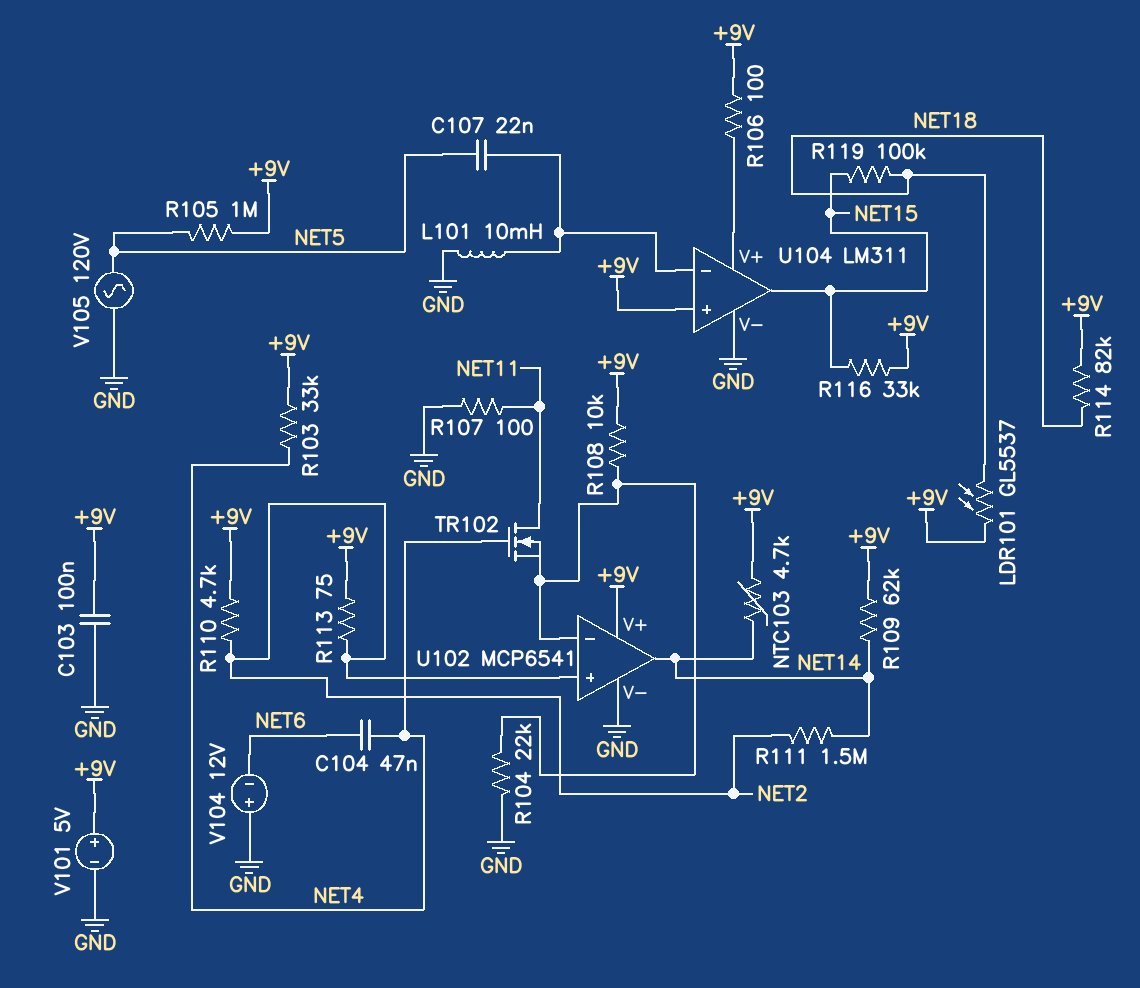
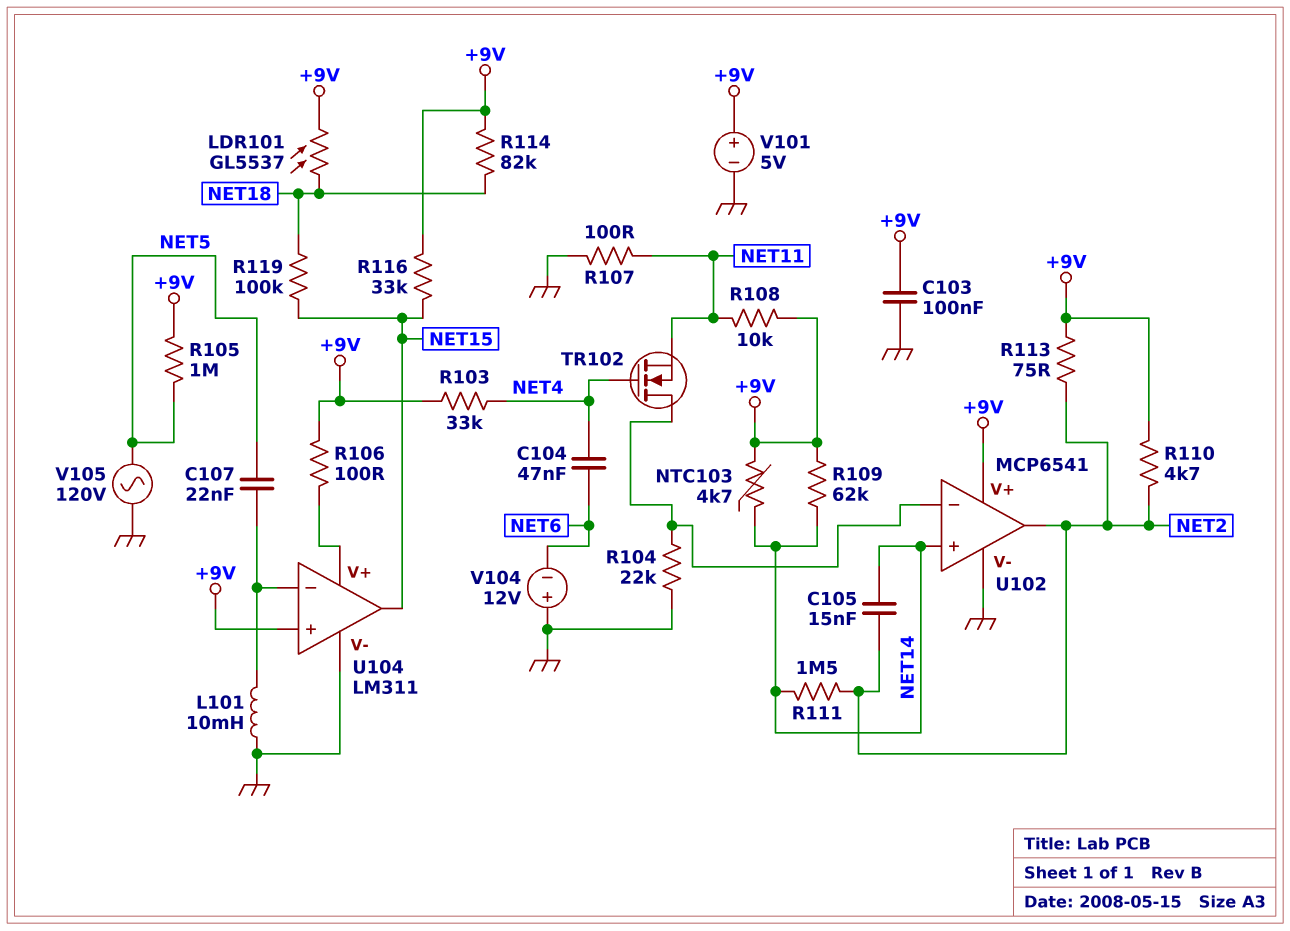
C105: none -> 15nF (NET2, NET14)
R108: 10k (+9V, U102/in-) -> 10k (+9V, NET11)
TR102: NMOS (G NET4, D NET11, S U102/in-) -> NMOS (G NET4, D U102/in-, S NET11)
U102 pin in+: NET2 -> NET14
U102 pin out: NET14 -> NET2

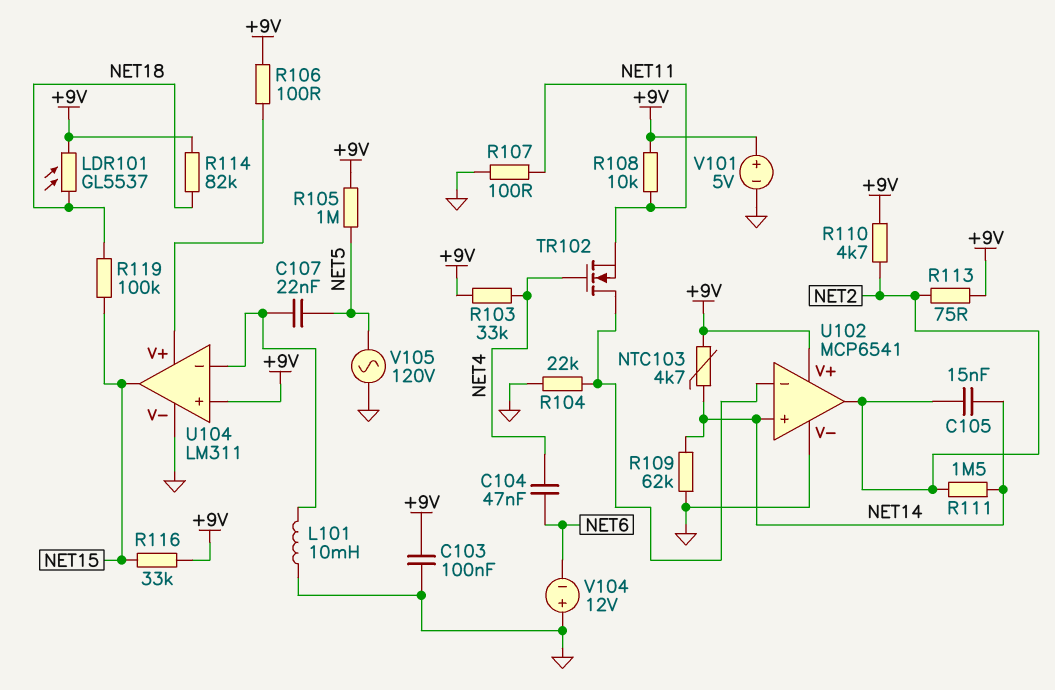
R109: 62k (+9V, NET14) -> 62k (GND, NET14)

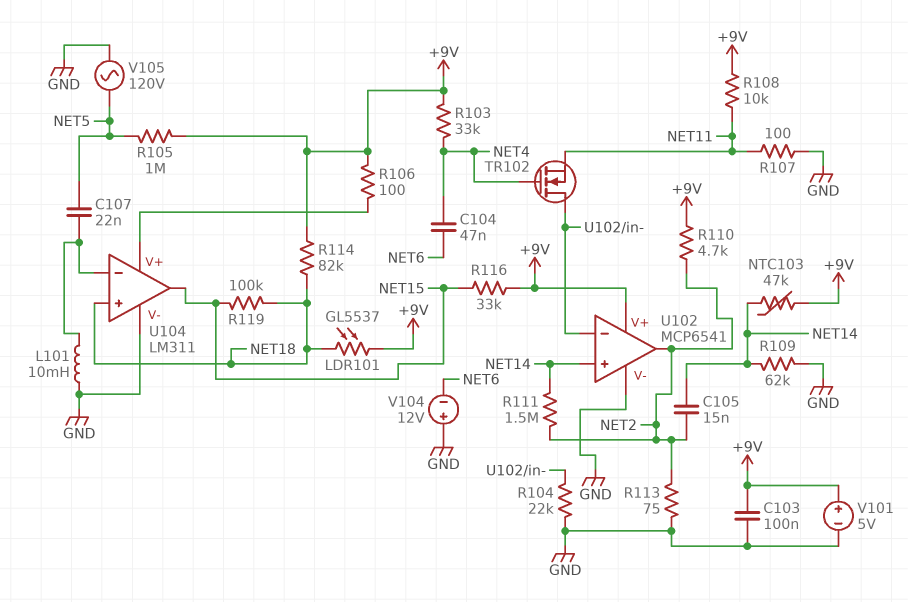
NTC103: 4.7k (+9V, NET14) -> 47k (+9V, NET14)
R113: 75 (+9V, NET2) -> 75 (GND, NET2)
U104 pin in+: +9V -> NET18

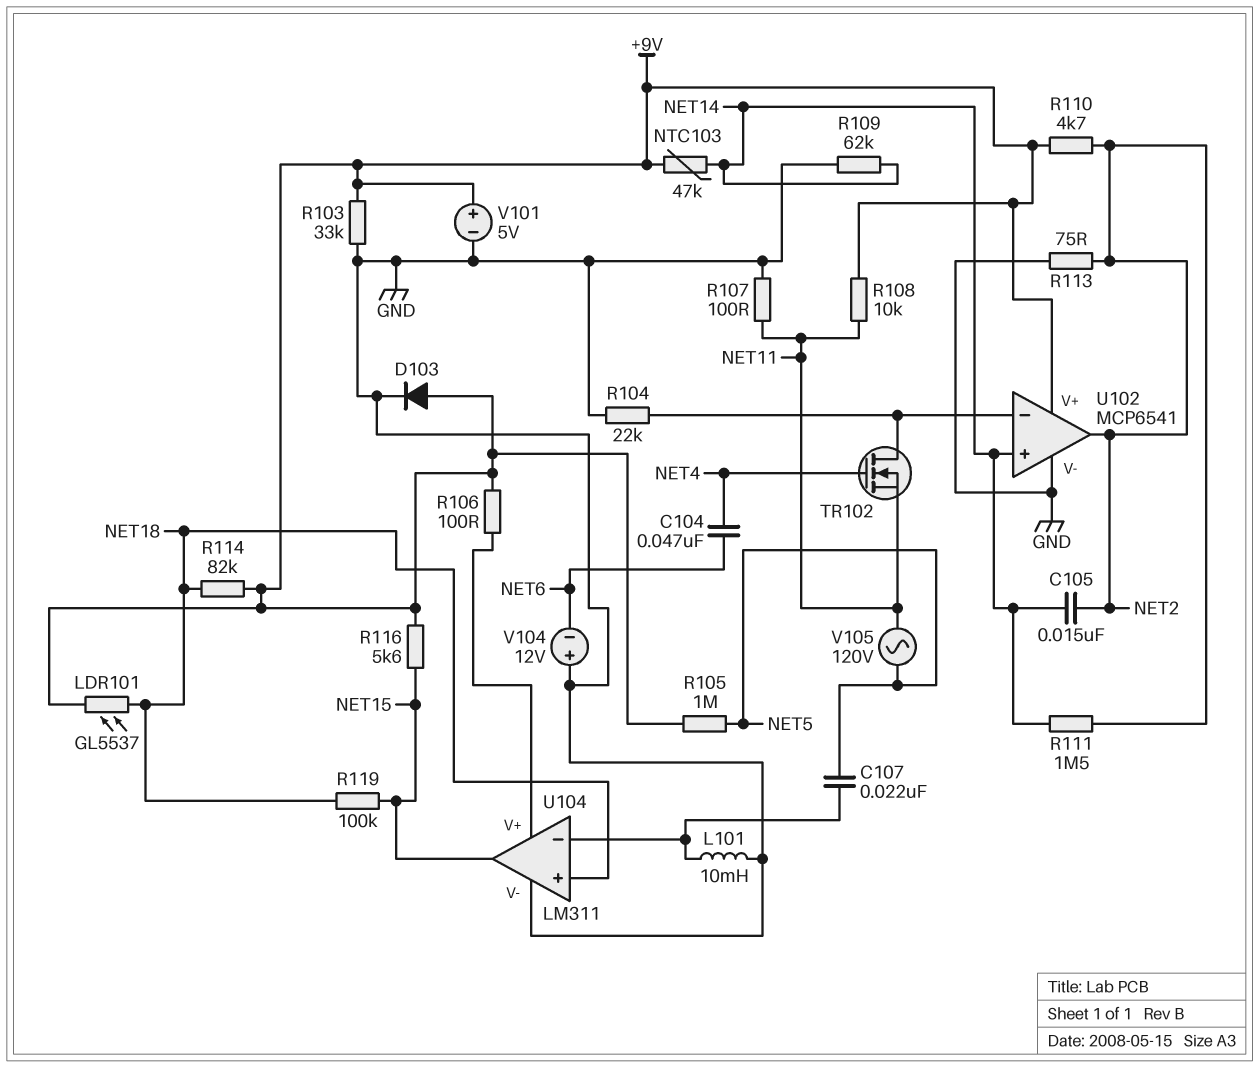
C103: 100nF (+9V, GND) -> none
D103: none -> diode (A +9V, K GND)
R103: 33k (+9V, NET4) -> 33k (+9V, GND)
R116: 33k (+9V, NET15) -> 5.6k (+9V, NET15)
V105: AC 120V (GND, NET5) -> AC 120V (NET5, NET11)

